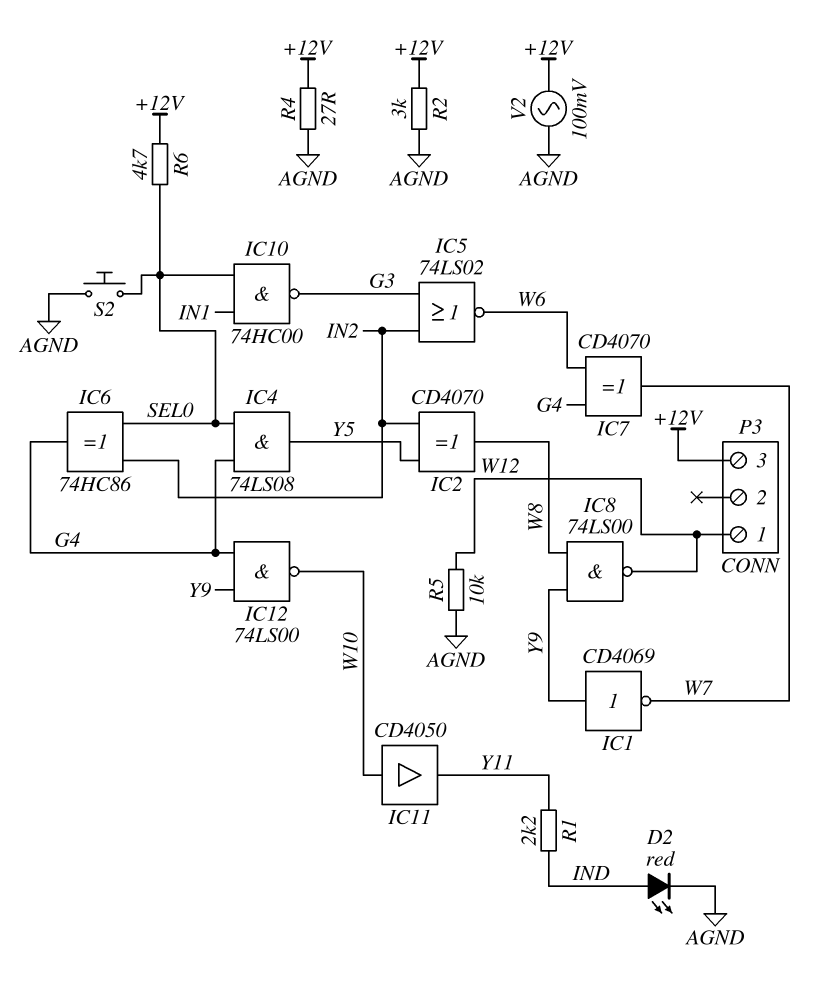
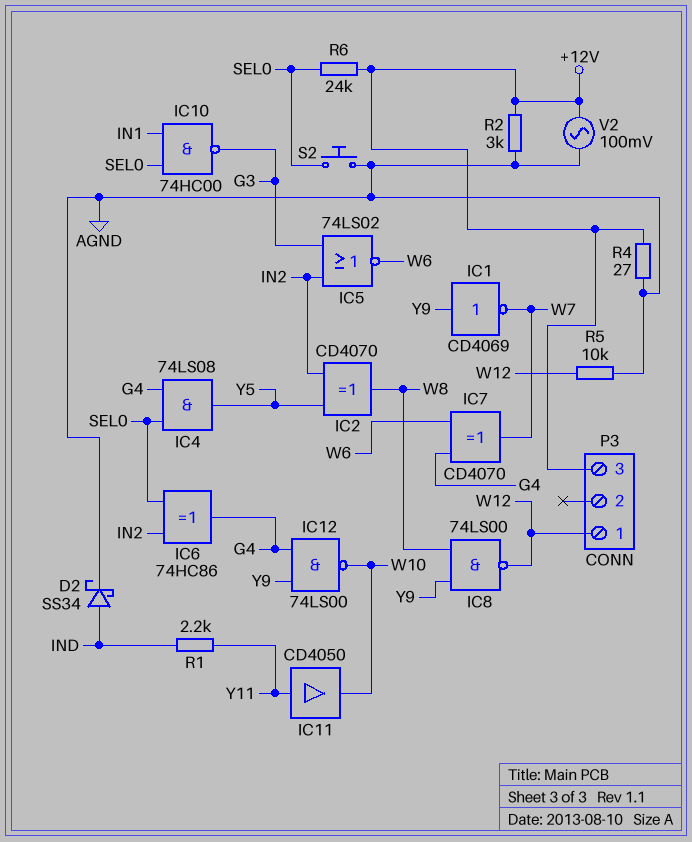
D2: LED red (A IND, K AGND) -> schottky SS34 (A IND, K AGND)
IC11: buffer CD4050 (in W10, out Y11) -> buffer CD4050 (in Y11, out W10)
R6: 4.7k (+12V, SEL0) -> 24k (+12V, SEL0)

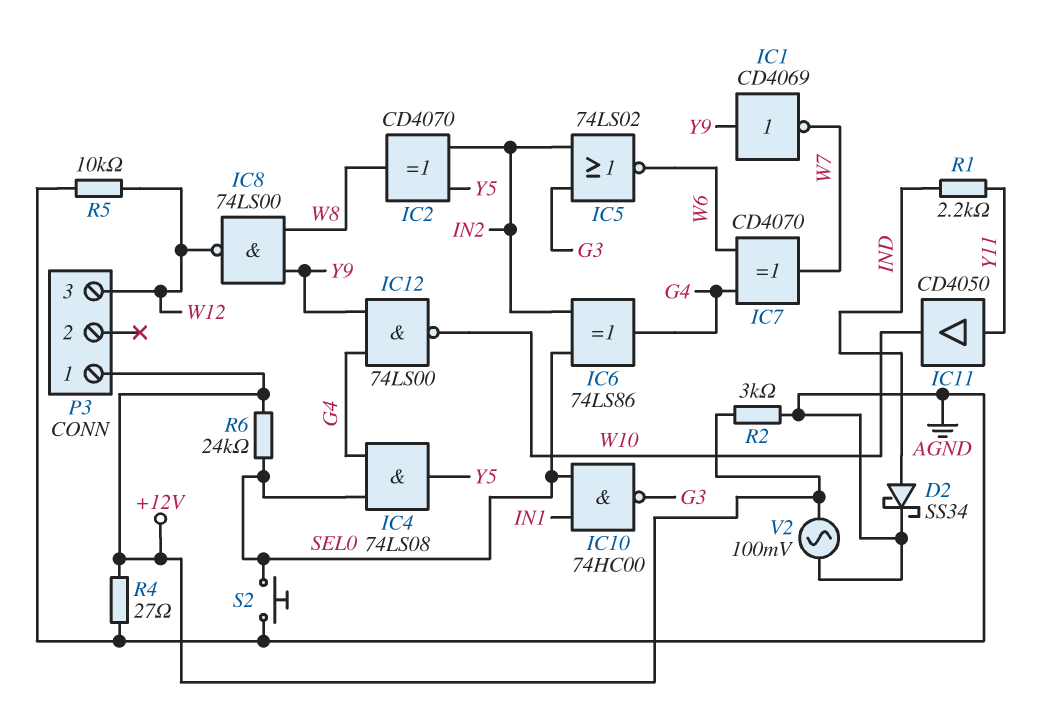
IC6: XOR 74HC86 (in IN2, in SEL0, out G4) -> XOR 74LS86 (in IN2, in SEL0, out G4)
P3 pin 1: W12 -> +12V
P3 pin 3: +12V -> W12

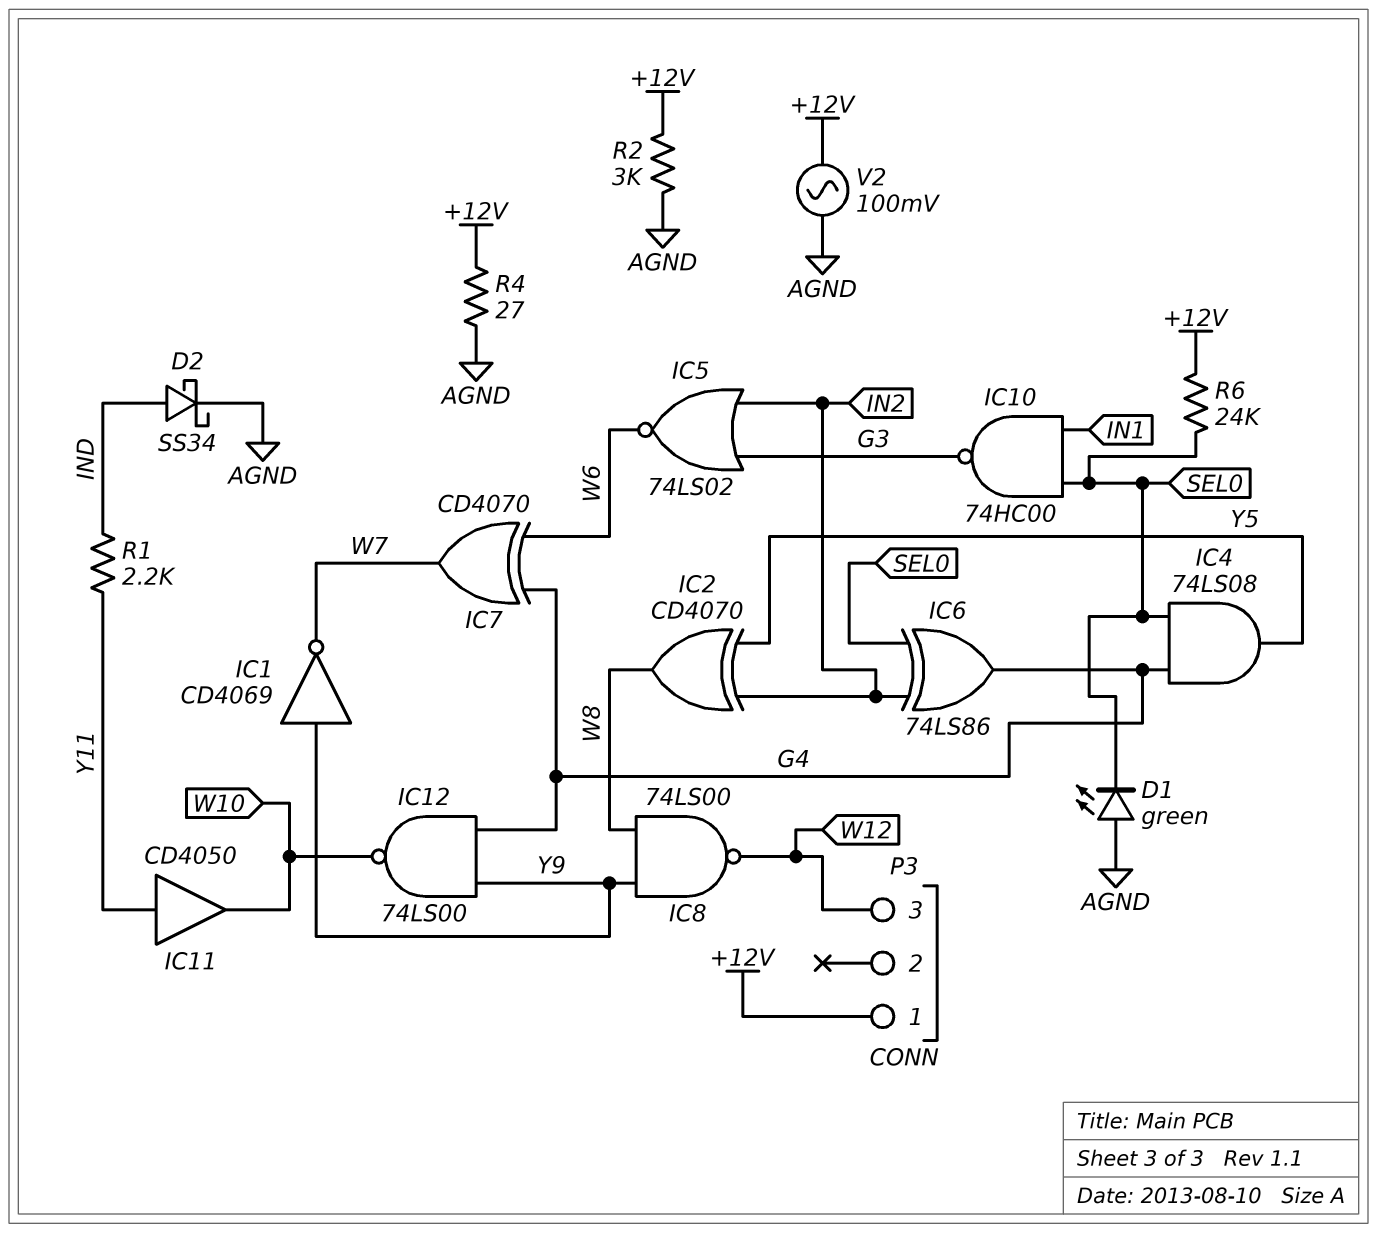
D1: none -> LED green (A AGND, K SEL0)
R5: 10k (AGND, W12) -> none
S2: button (AGND, SEL0) -> none

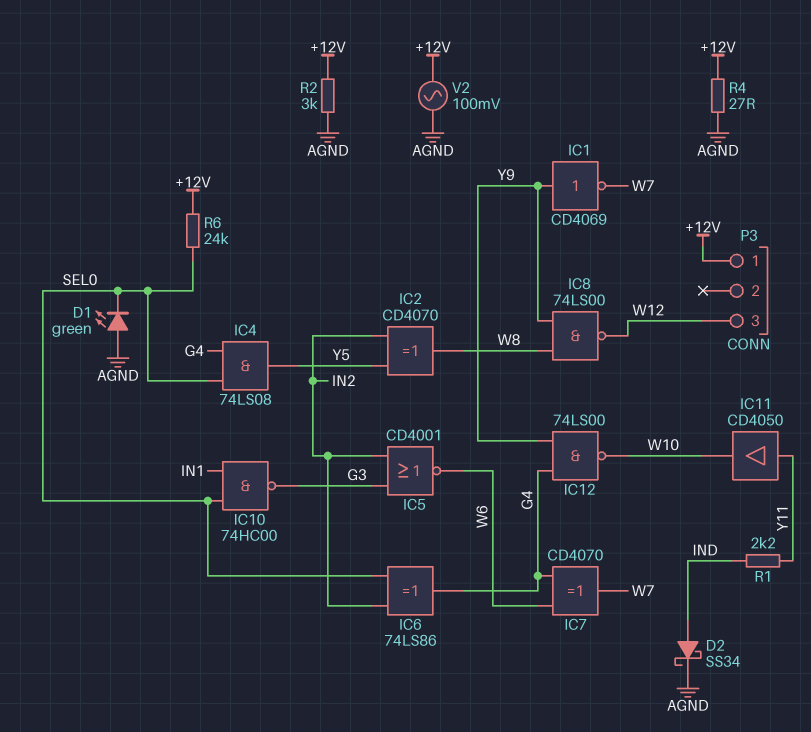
IC5: NOR 74LS02 (in G3, in IN2, out W6) -> NOR CD4001 (in G3, in IN2, out W6)

